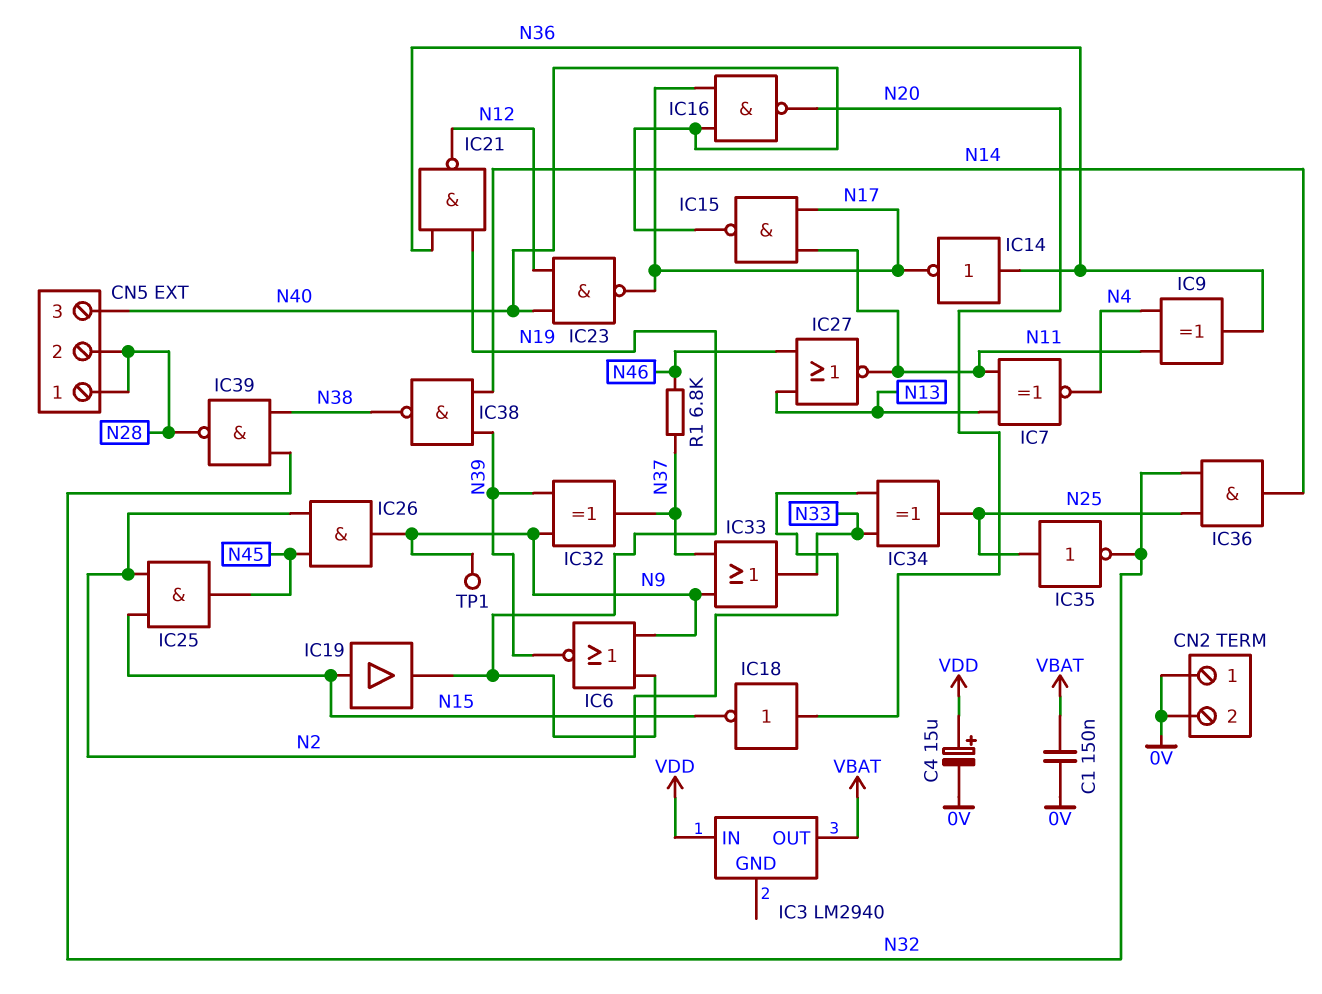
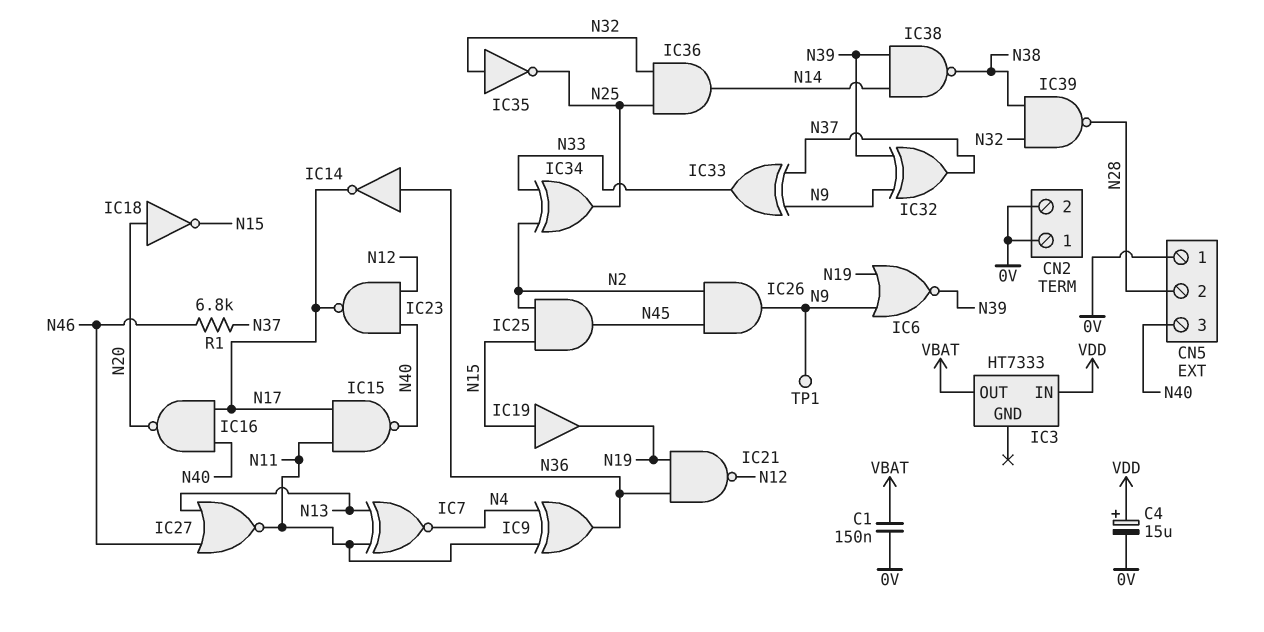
CN5 pin 1: N28 -> 0V
IC3: LM2940 -> HT7333
IC33: OR (in N9, in N37, out N33) -> XOR (in N9, in N37, out N33)
IC35: NOT (in N25, out N32) -> NOT (in N32, out N25)

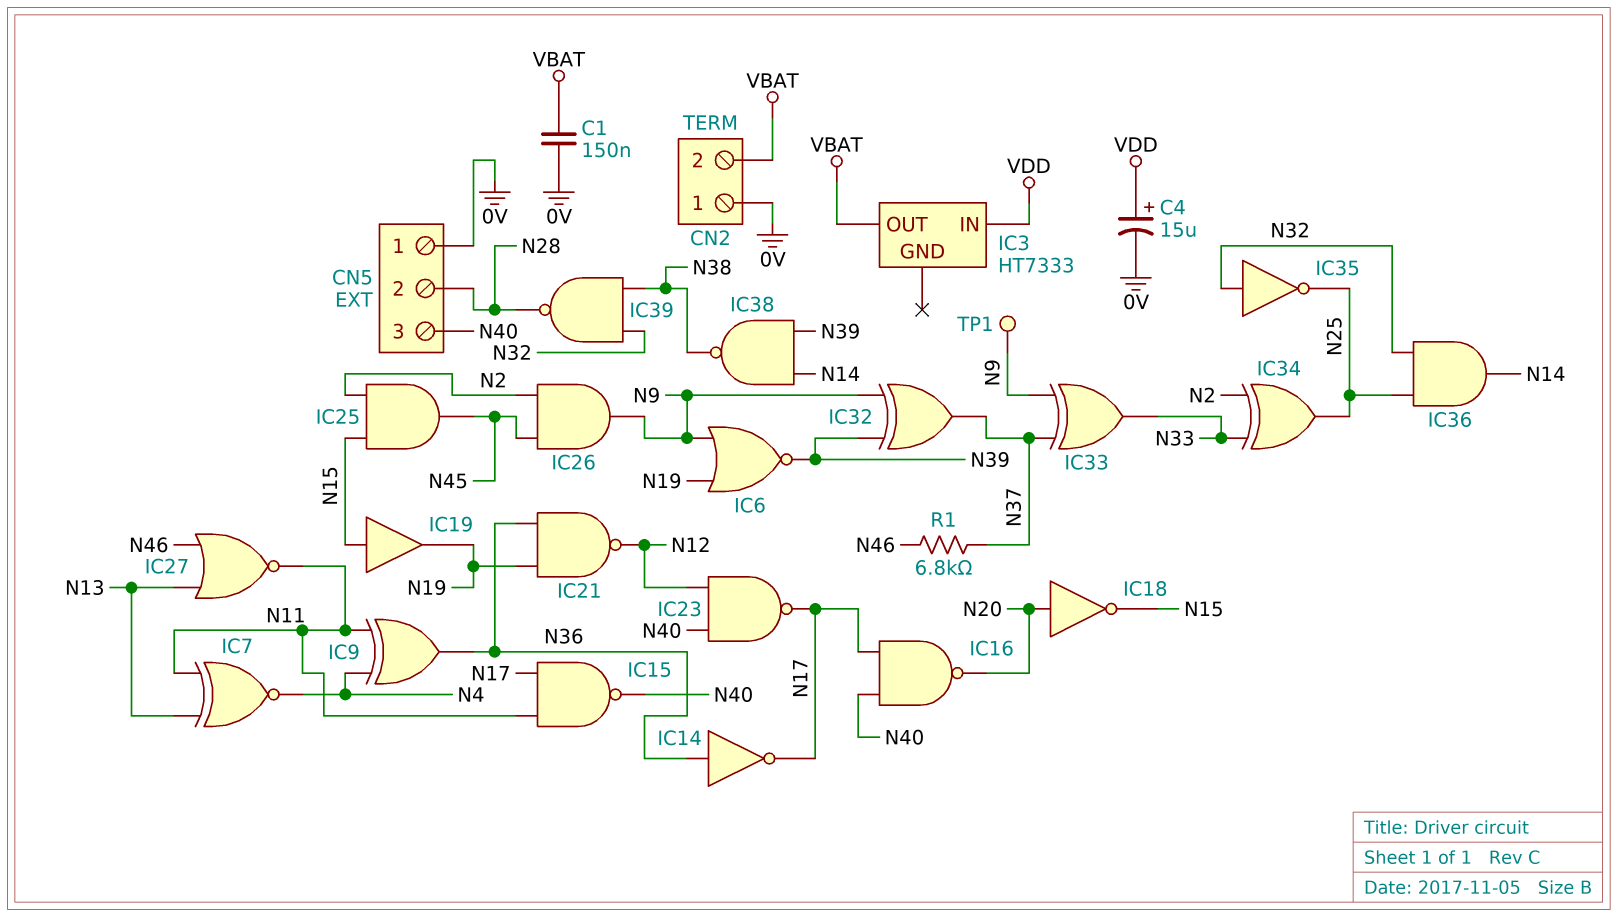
CN2 pin 2: 0V -> VBAT

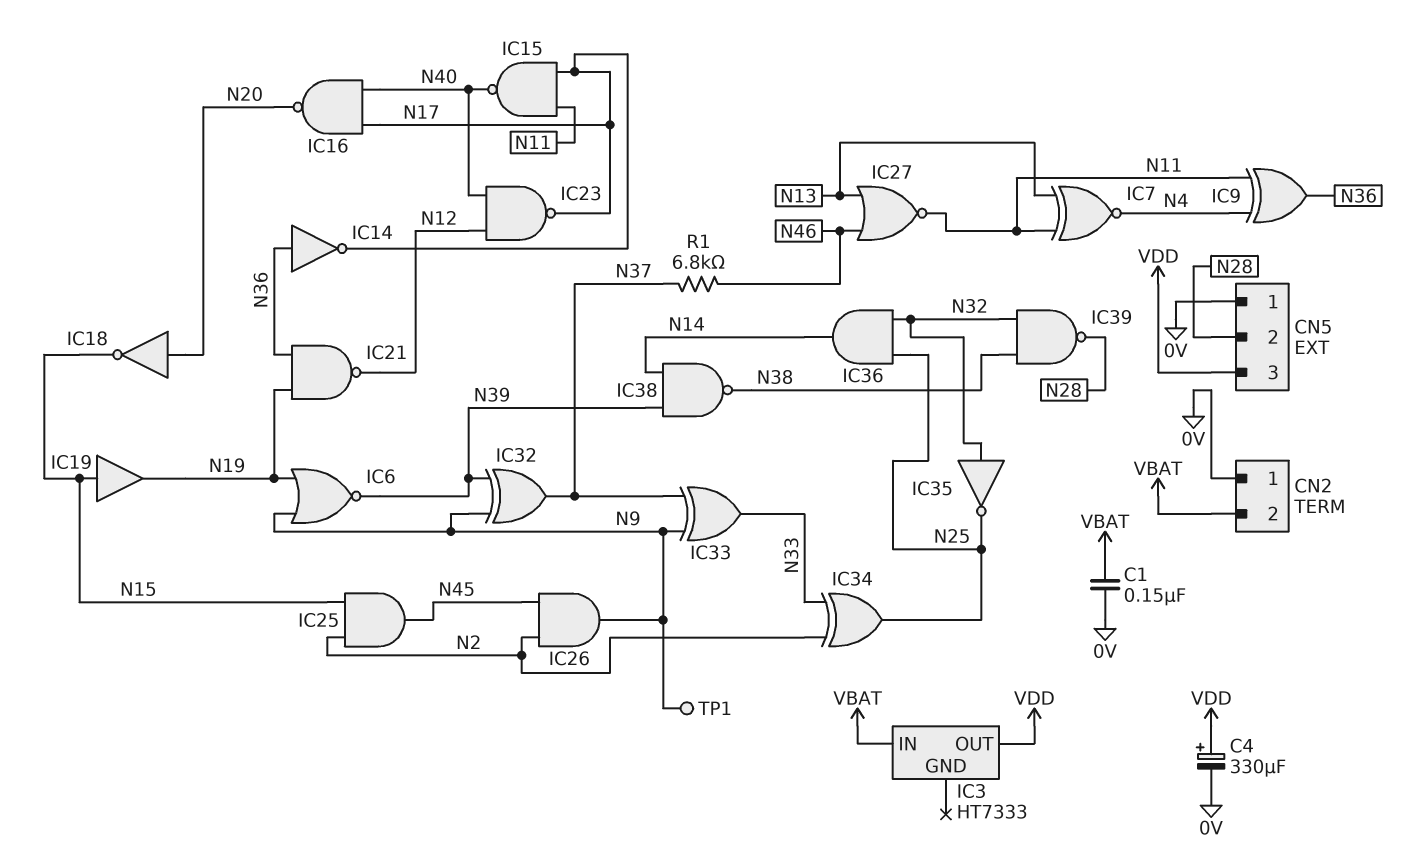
C4: 15uF (plus VDD, minus 0V) -> 330uF (plus VDD, minus 0V)
CN5 pin 3: N40 -> VDD
IC3 pin IN: VDD -> VBAT
IC3 pin OUT: VBAT -> VDD

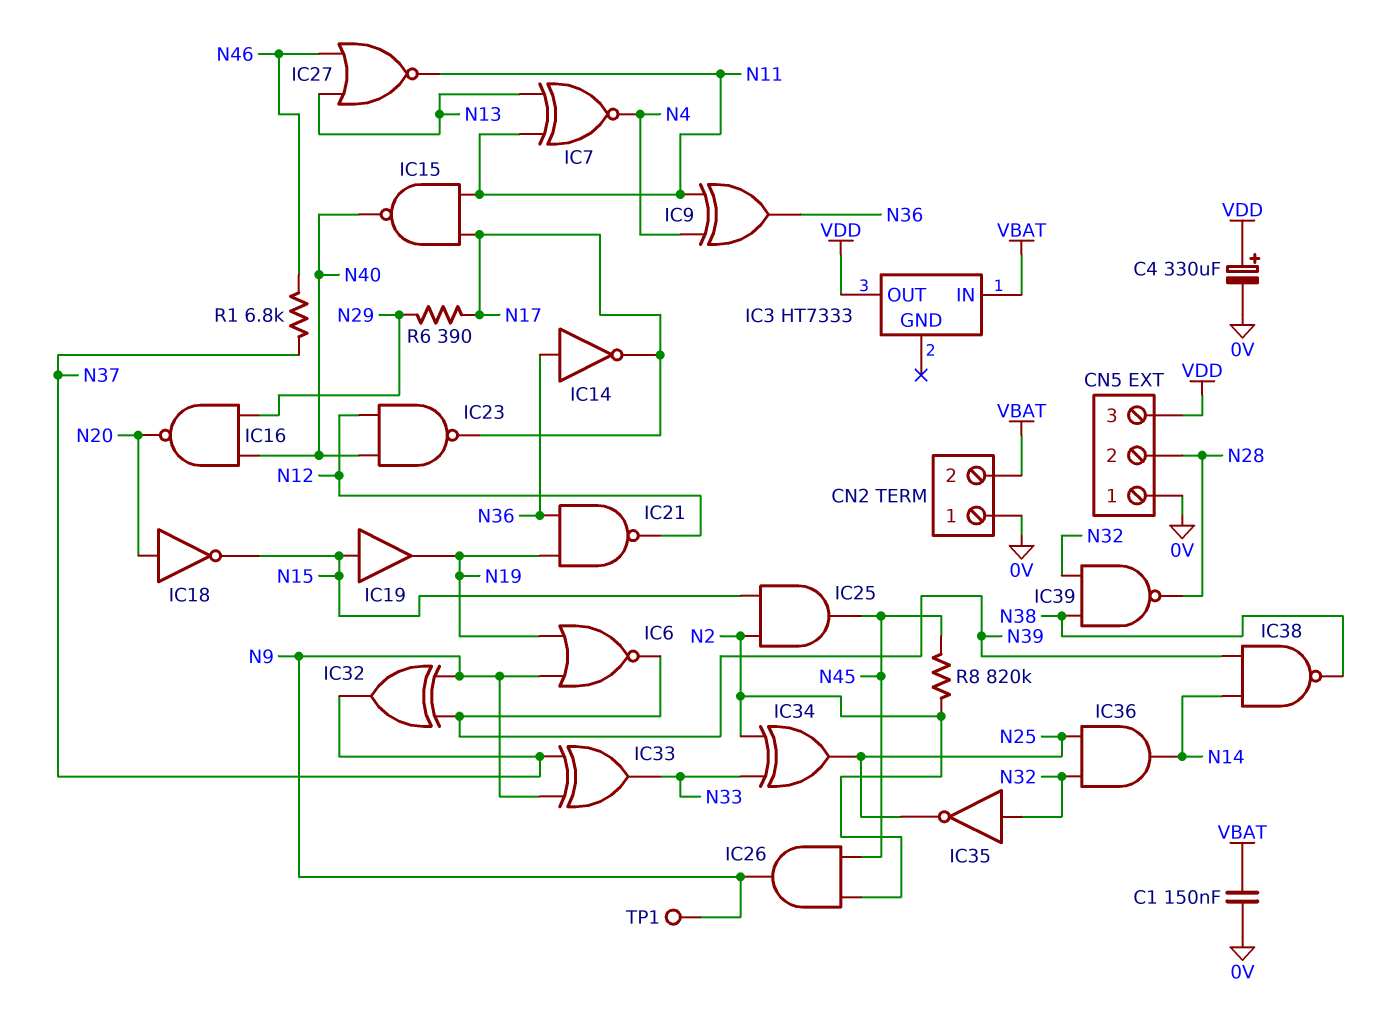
IC16: NAND (in N17, in N40, out N20) -> NAND (in N29, in N40, out N20)
R6: none -> 390 (N17, N29)
R8: none -> 820k (N2, N45)

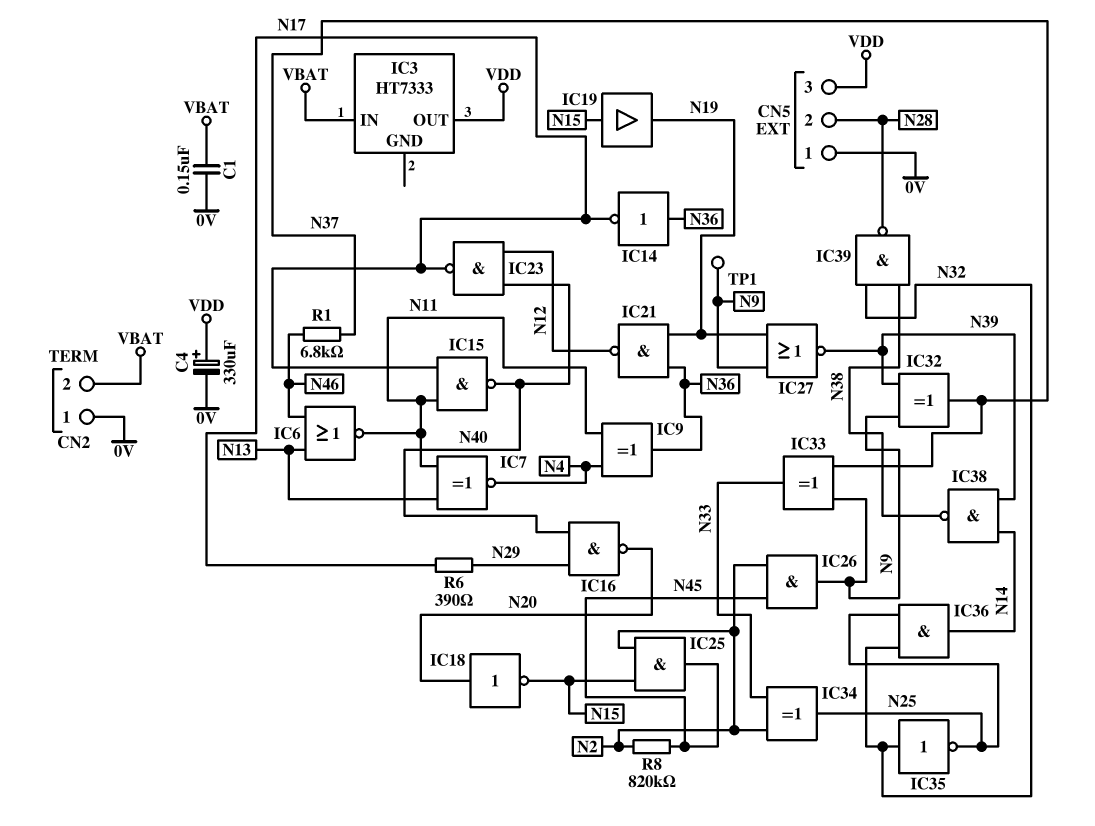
IC6: NOR (in N9, in N19, out N39) -> NOR (in N13, in N46, out N11)
IC27: NOR (in N13, in N46, out N11) -> NOR (in N9, in N19, out N39)

